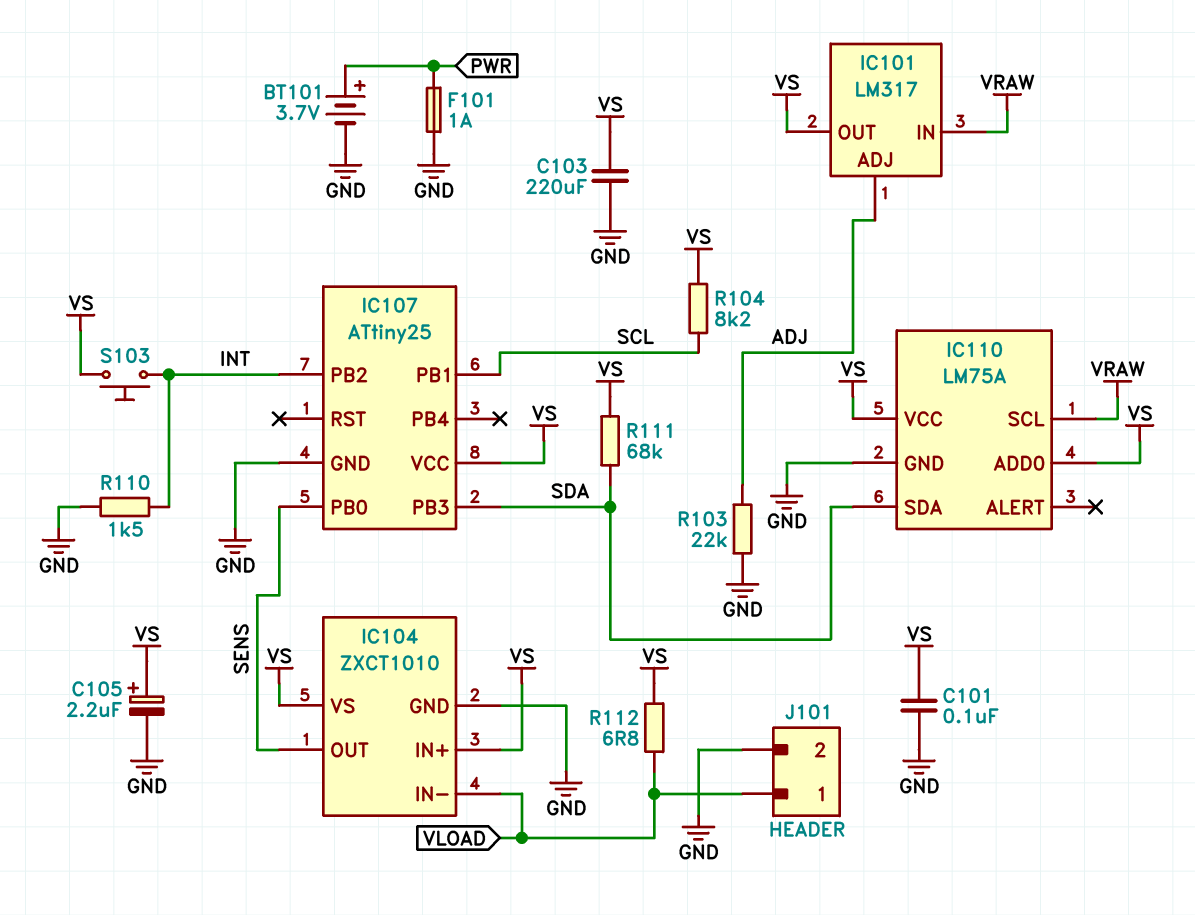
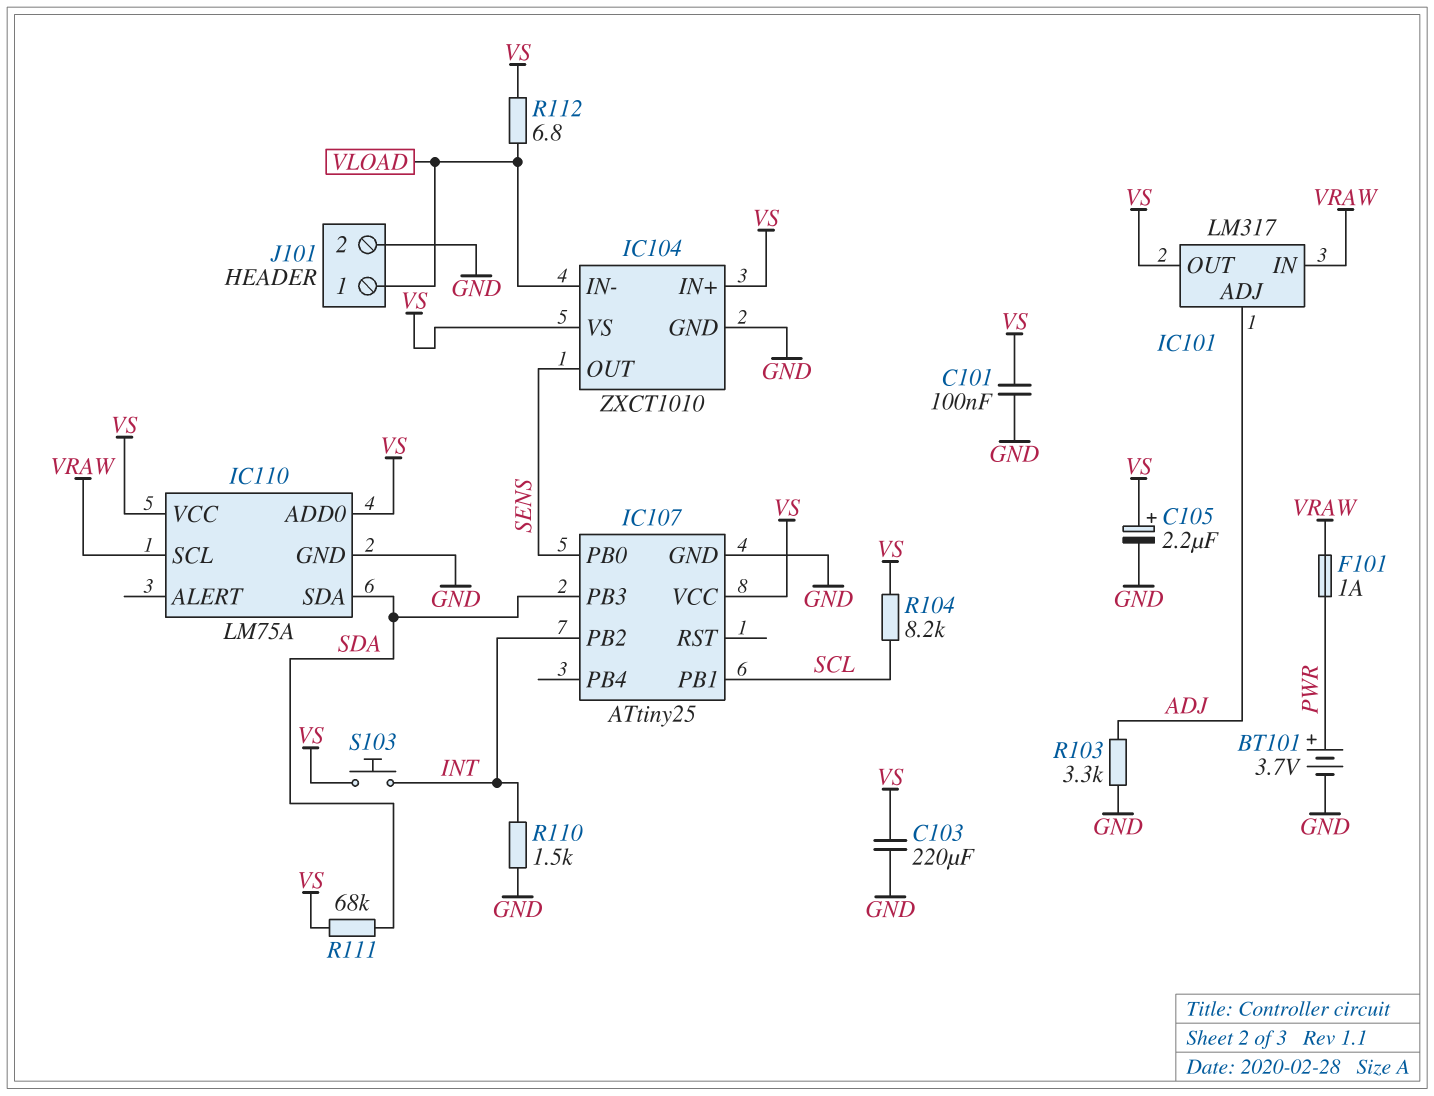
F101: 1A (GND, PWR) -> 1A (PWR, VRAW)
R103: 22k (ADJ, GND) -> 3.3k (ADJ, GND)

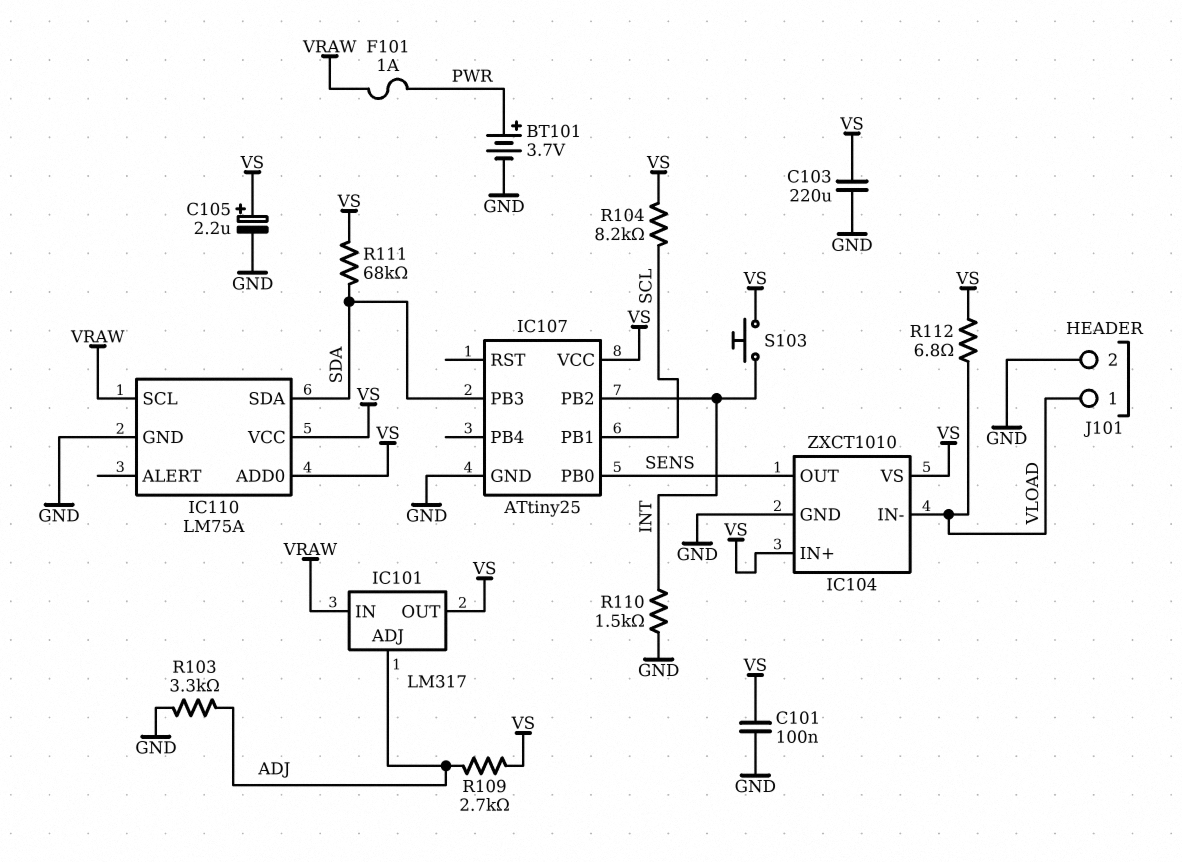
R109: none -> 2.7k (ADJ, VS)

